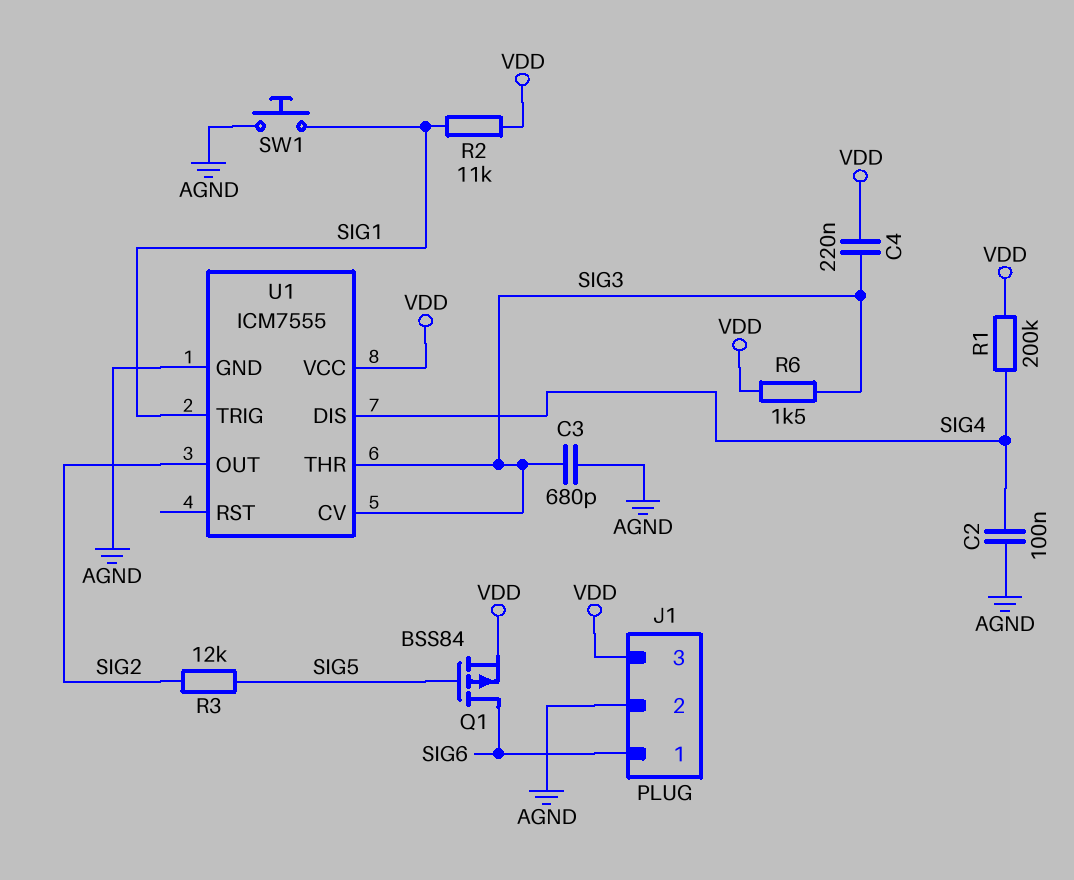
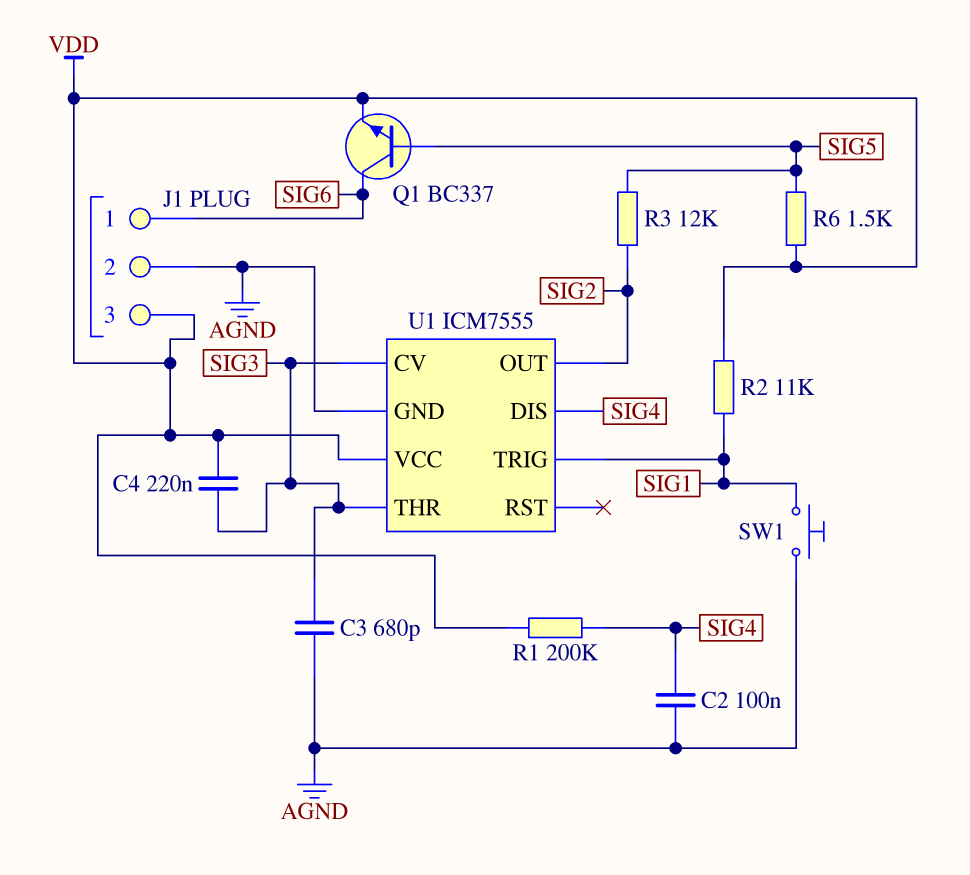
Q1: PMOS BSS84 (G SIG5, D SIG6, S VDD) -> NPN BC337 (B SIG5, C SIG6, E VDD)
R6: 1.5k (SIG3, VDD) -> 1.5k (SIG5, VDD)

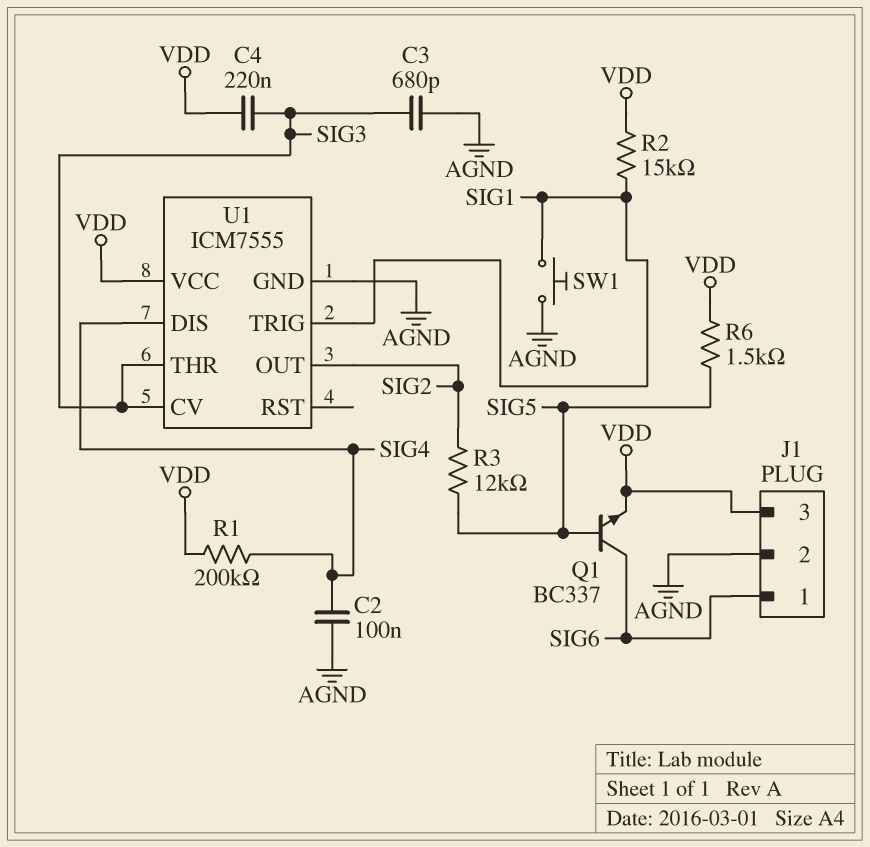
R2: 11k (SIG1, VDD) -> 15k (SIG1, VDD)

